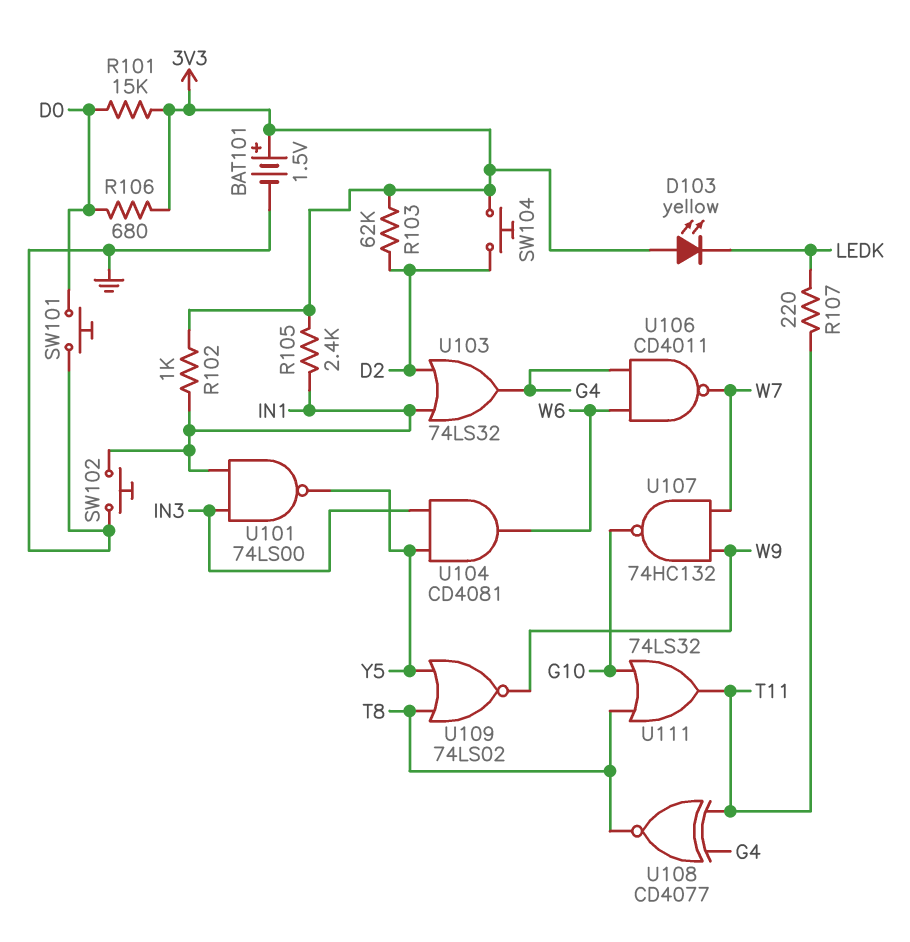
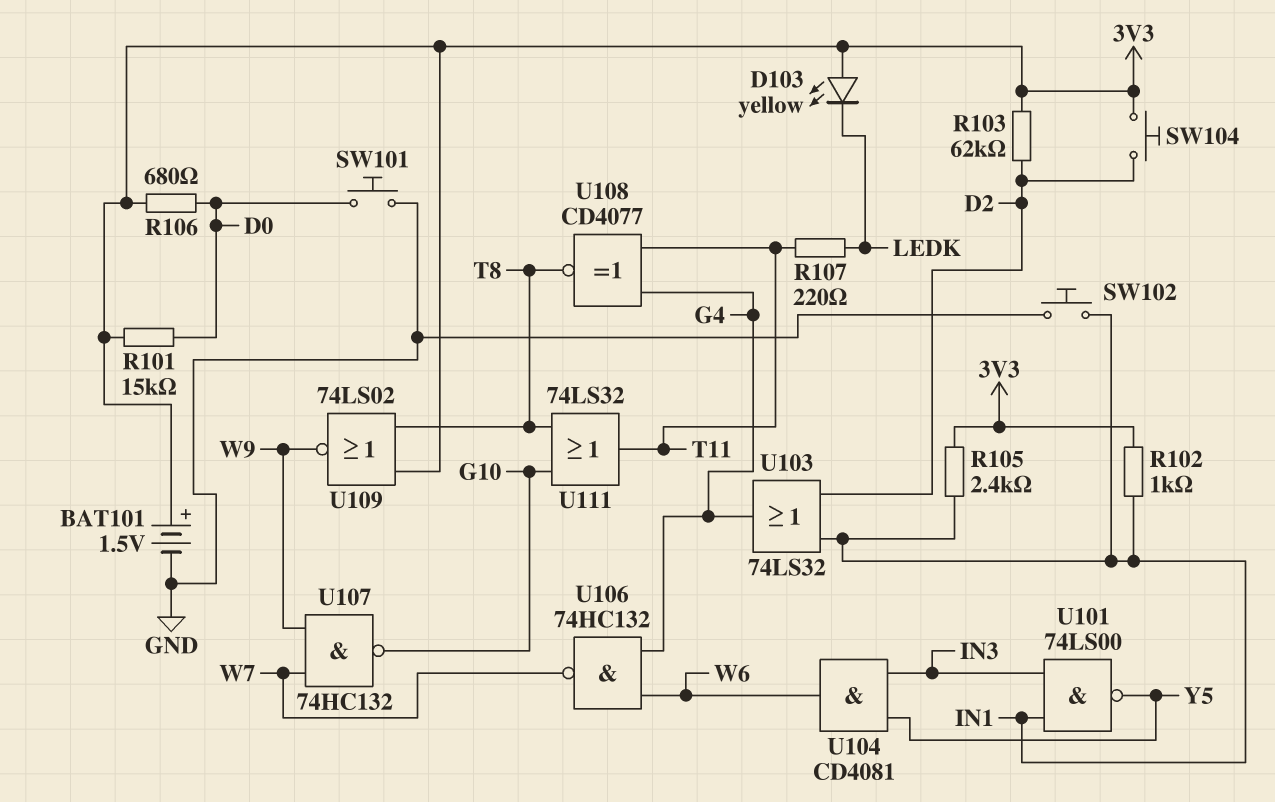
U106: NAND CD4011 (in G4, in W6, out W7) -> NAND 74HC132 (in G4, in W6, out W7)
U109: NOR 74LS02 (in T8, in Y5, out W9) -> NOR 74LS02 (in 3V3, in T8, out W9)

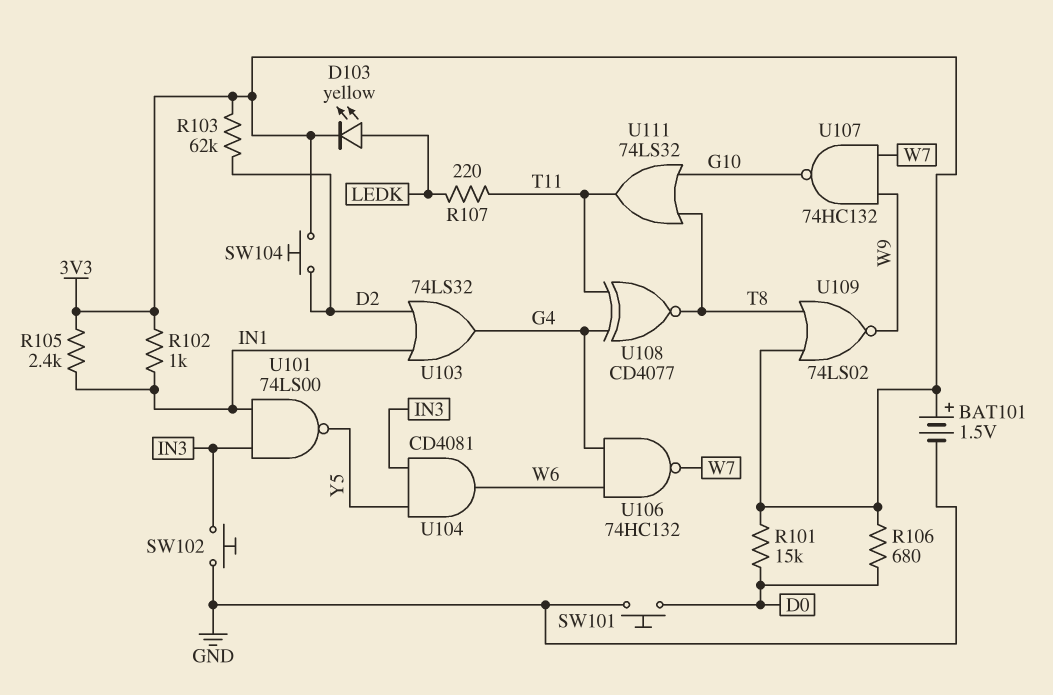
D103: LED yellow (A 3V3, K LEDK) -> LED yellow (A LEDK, K 3V3)
SW102: button (GND, IN1) -> button (GND, IN3)

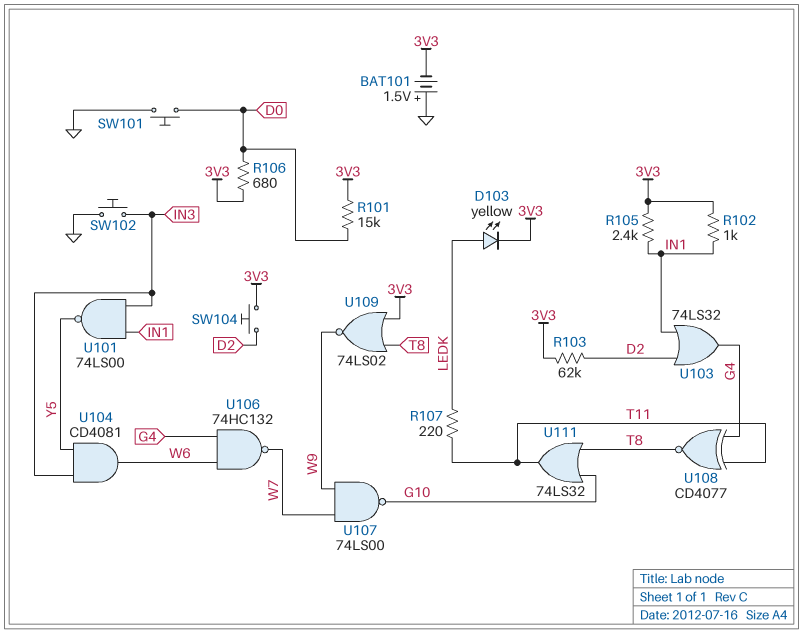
BAT101: 1.5V (plus 3V3, minus GND) -> 1.5V (plus GND, minus 3V3)
U107: NAND 74HC132 (in W7, in W9, out G10) -> NAND 74LS00 (in W7, in W9, out G10)

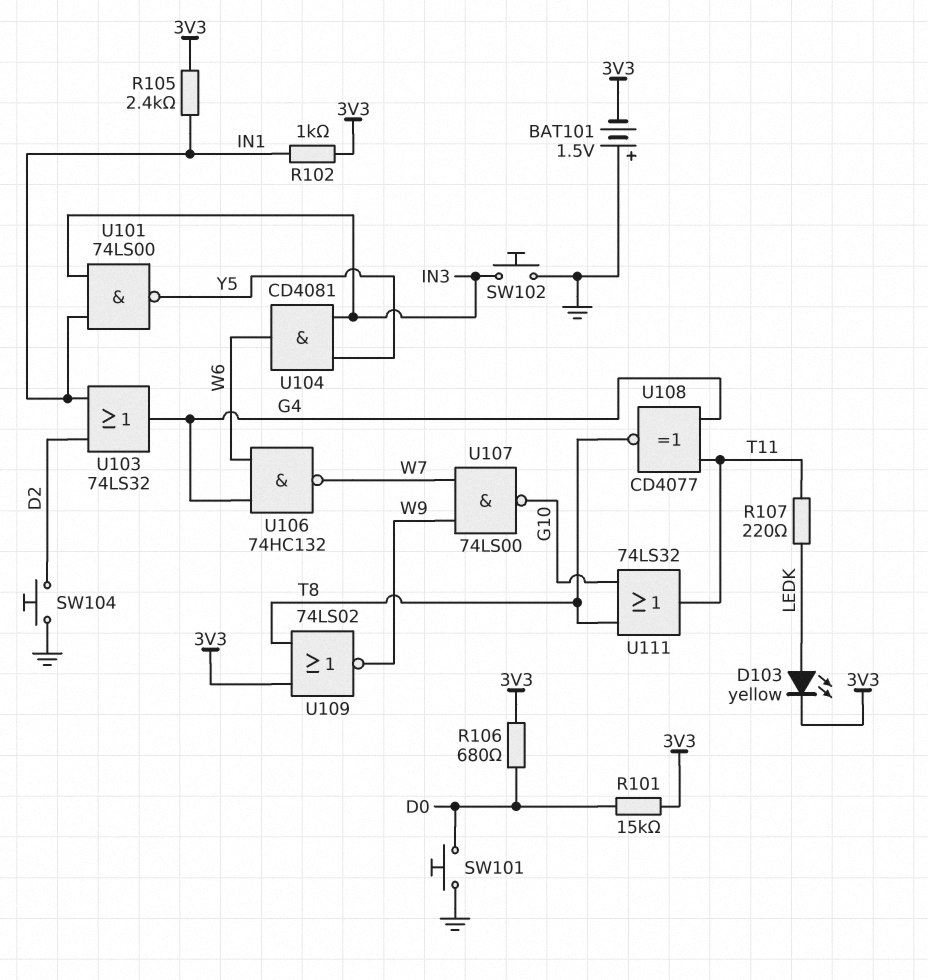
R103: 62k (3V3, D2) -> none
SW104: button (3V3, D2) -> button (D2, GND)

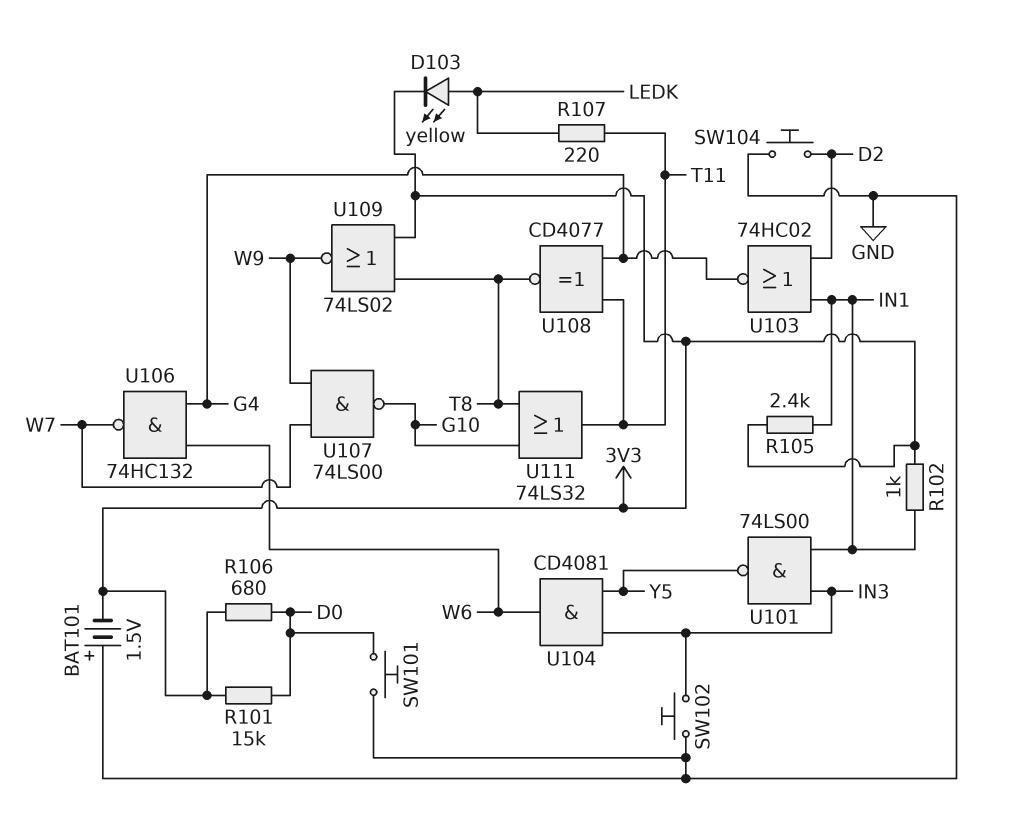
U103: OR 74LS32 (in D2, in IN1, out G4) -> NOR 74HC02 (in D2, in IN1, out G4)

